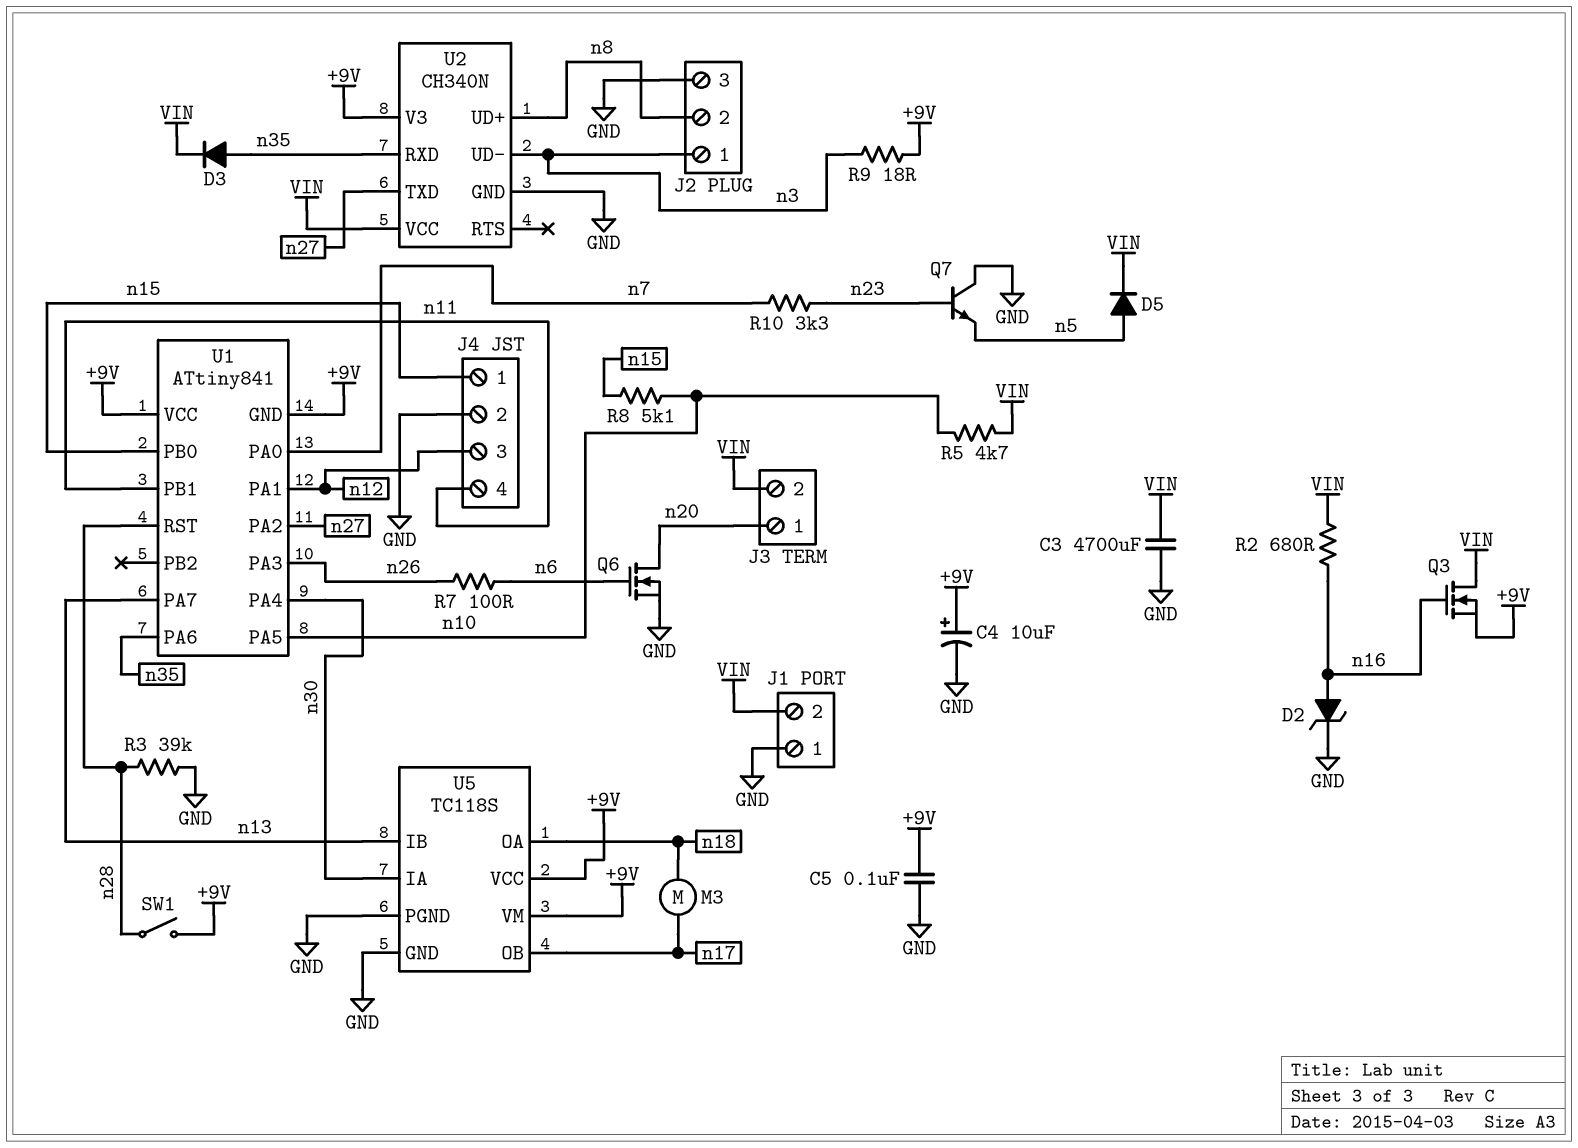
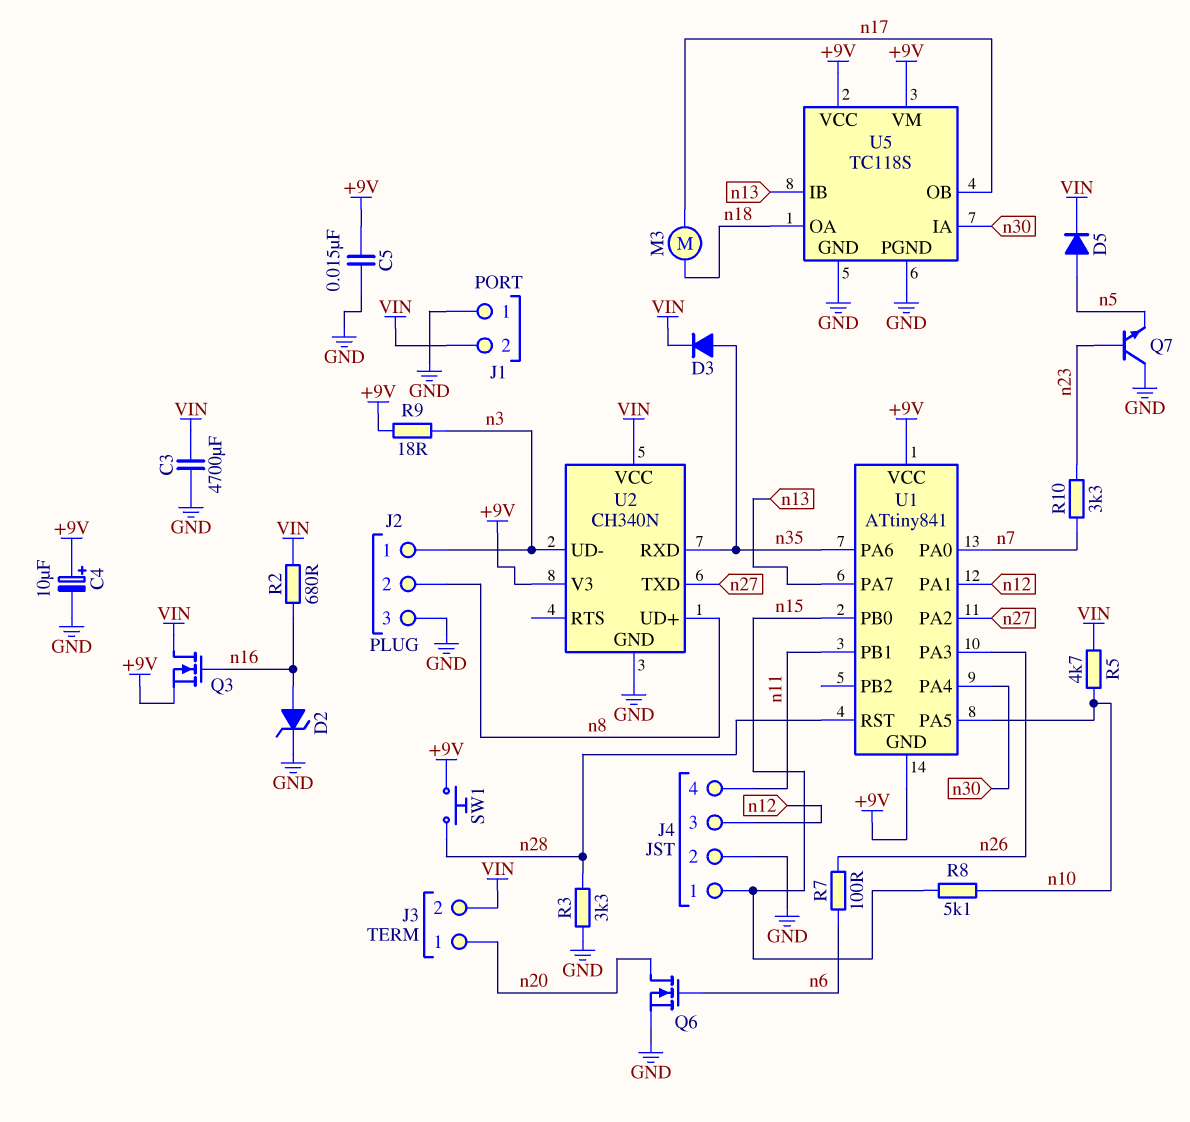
C5: 100nF (+9V, GND) -> 15nF (+9V, GND)
R3: 39k (GND, n28) -> 3.3k (GND, n28)
SW1: switch (+9V, n28) -> button (+9V, n28)

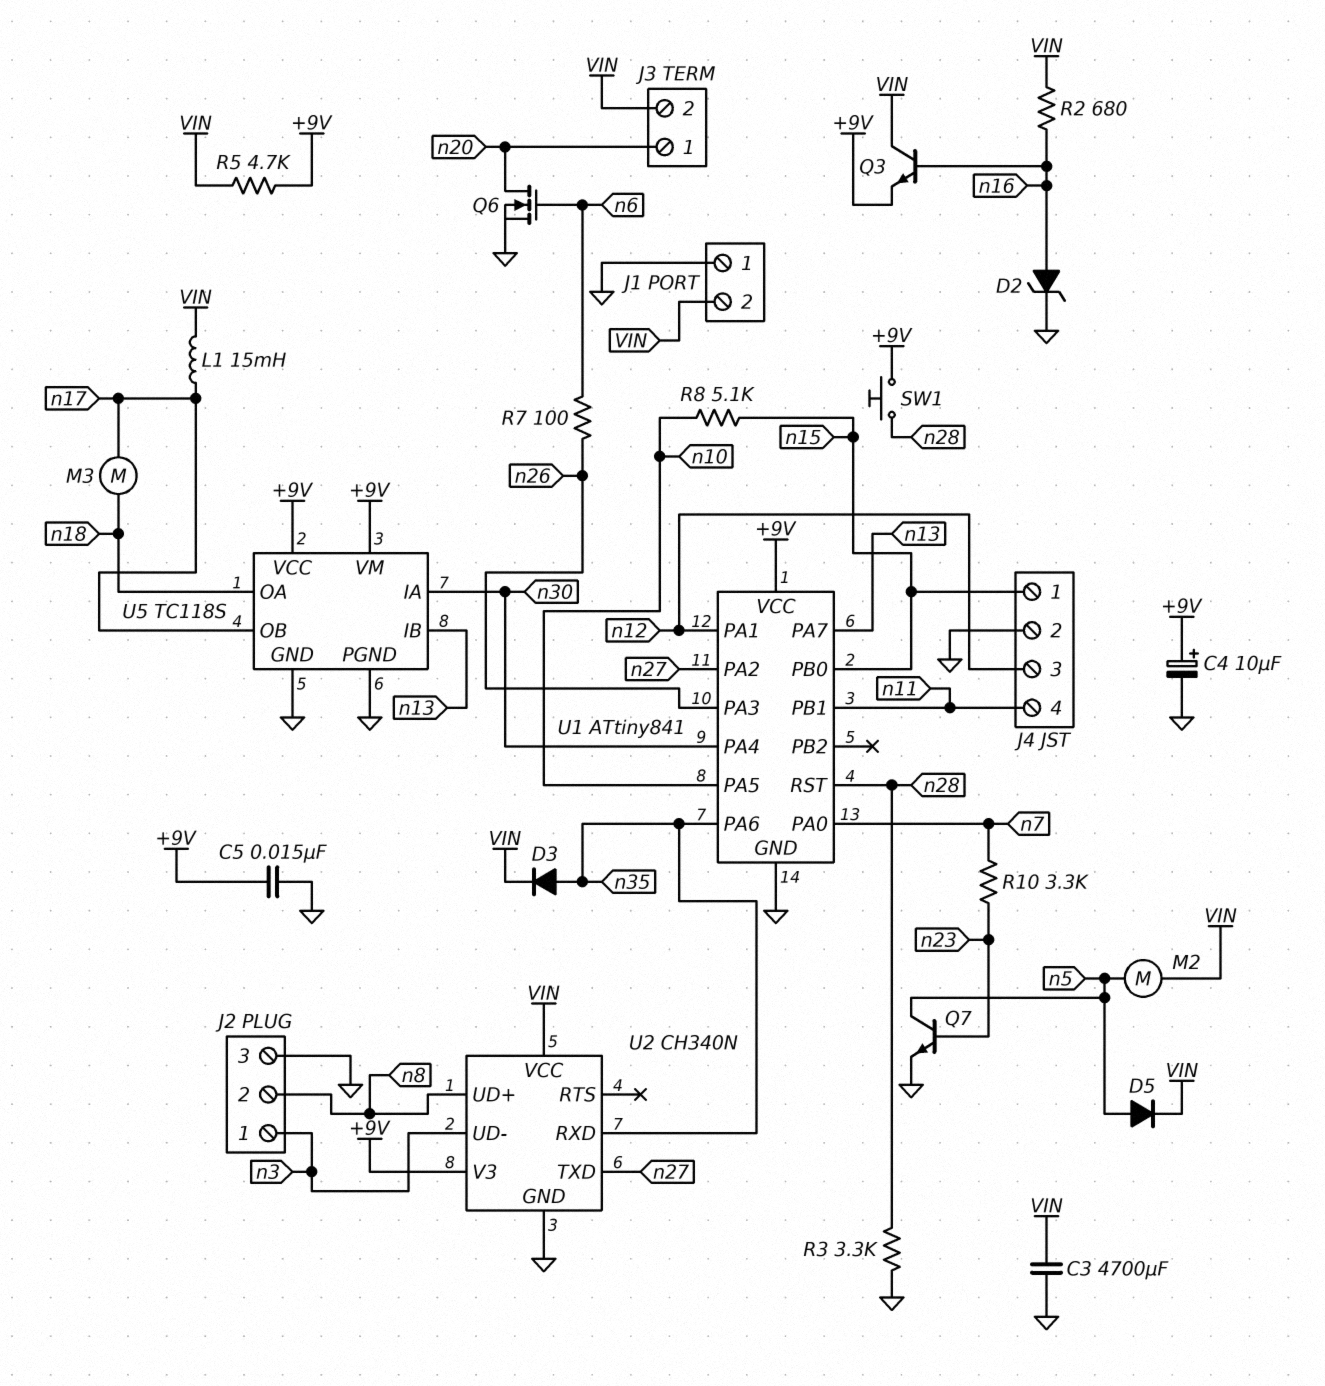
L1: none -> 15mH (VIN, n17)
M2: none -> motor (VIN, n5)
Q3: NMOS (G n16, D VIN, S +9V) -> NPN (B n16, C VIN, E +9V)
Q7: NPN (B n23, C GND, E n5) -> NPN (B n23, C n5, E GND)
R5: 4.7k (VIN, n10) -> 4.7k (+9V, VIN)
R9: 18 (+9V, n3) -> none
U1 pin GND: +9V -> GND

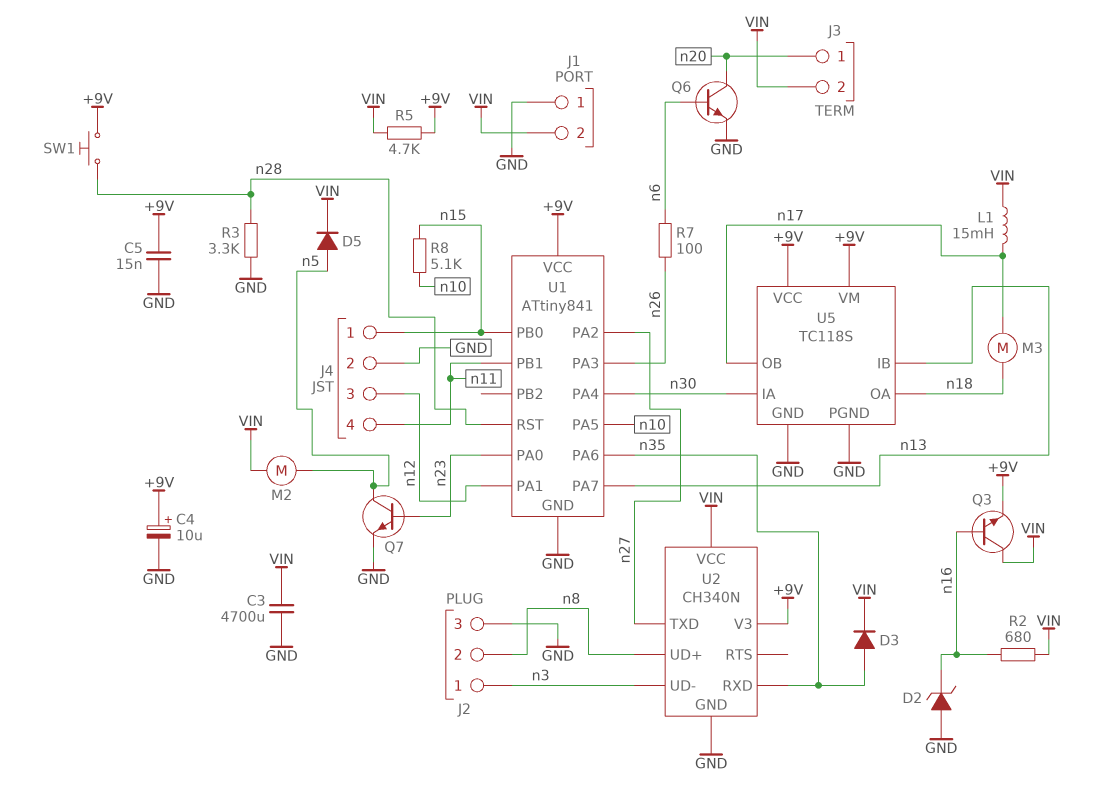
D2: zener (A n16, K GND) -> zener (A GND, K n16)
Q6: NMOS (G n6, D n20, S GND) -> NPN (B n6, C n20, E GND)
R10: 3.3k (n7, n23) -> none
U1 pin PA0: n7 -> n23

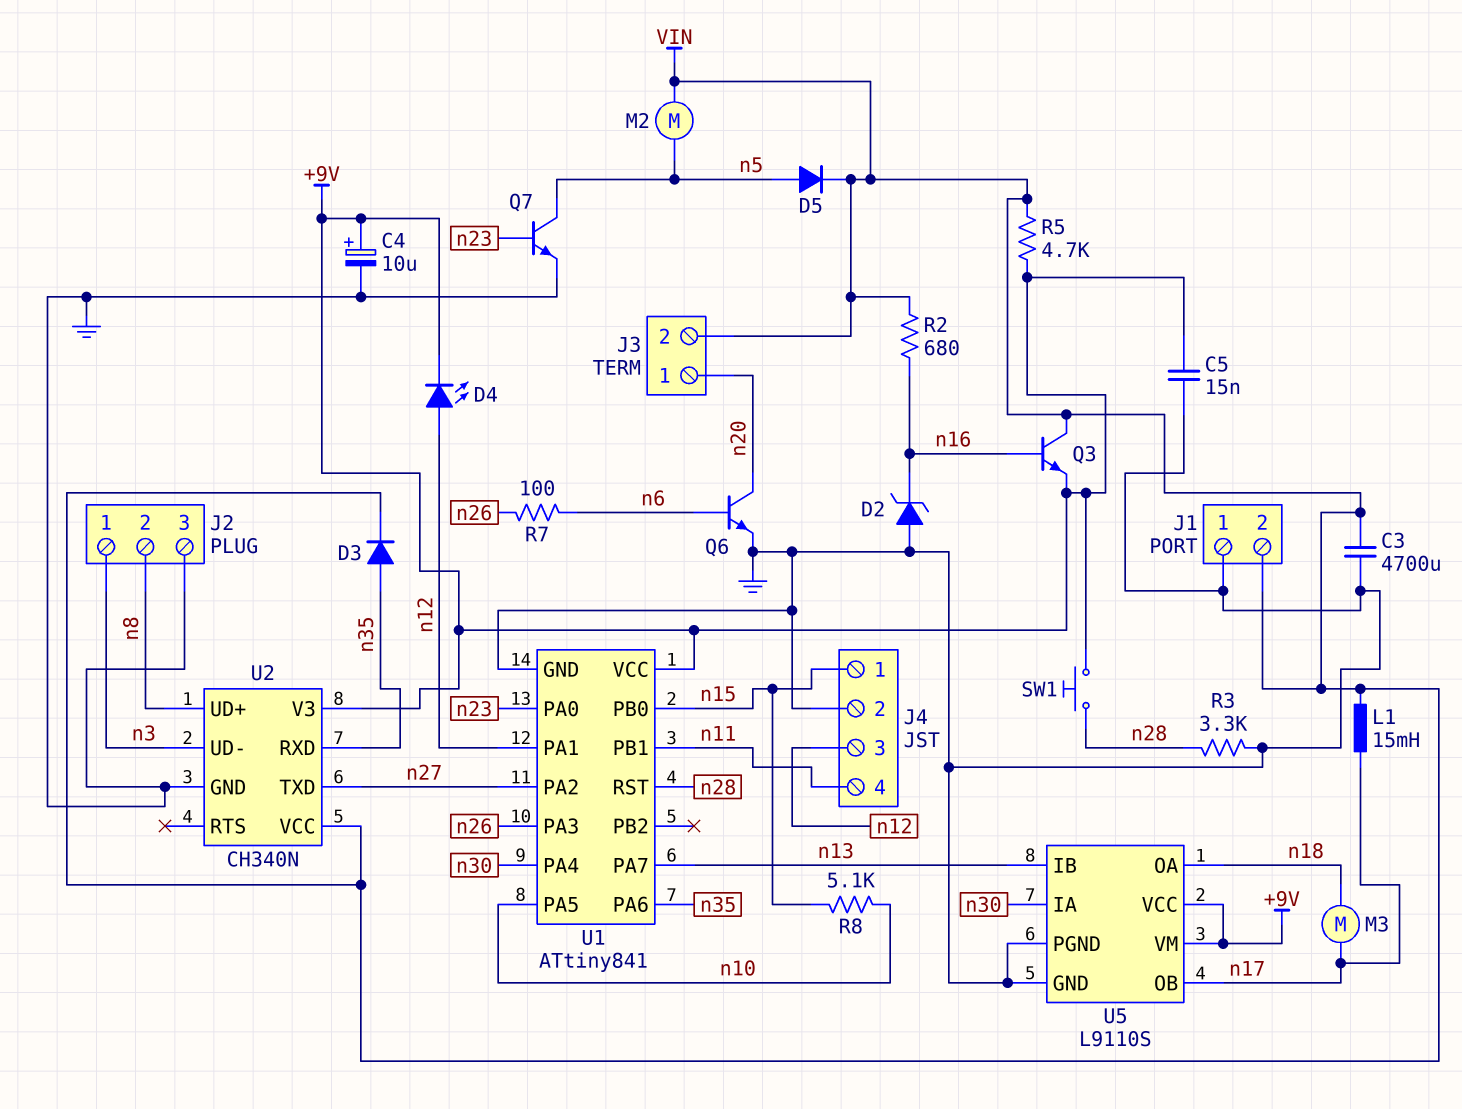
D4: none -> LED (A n12, K +9V)
U5: TC118S -> L9110S

